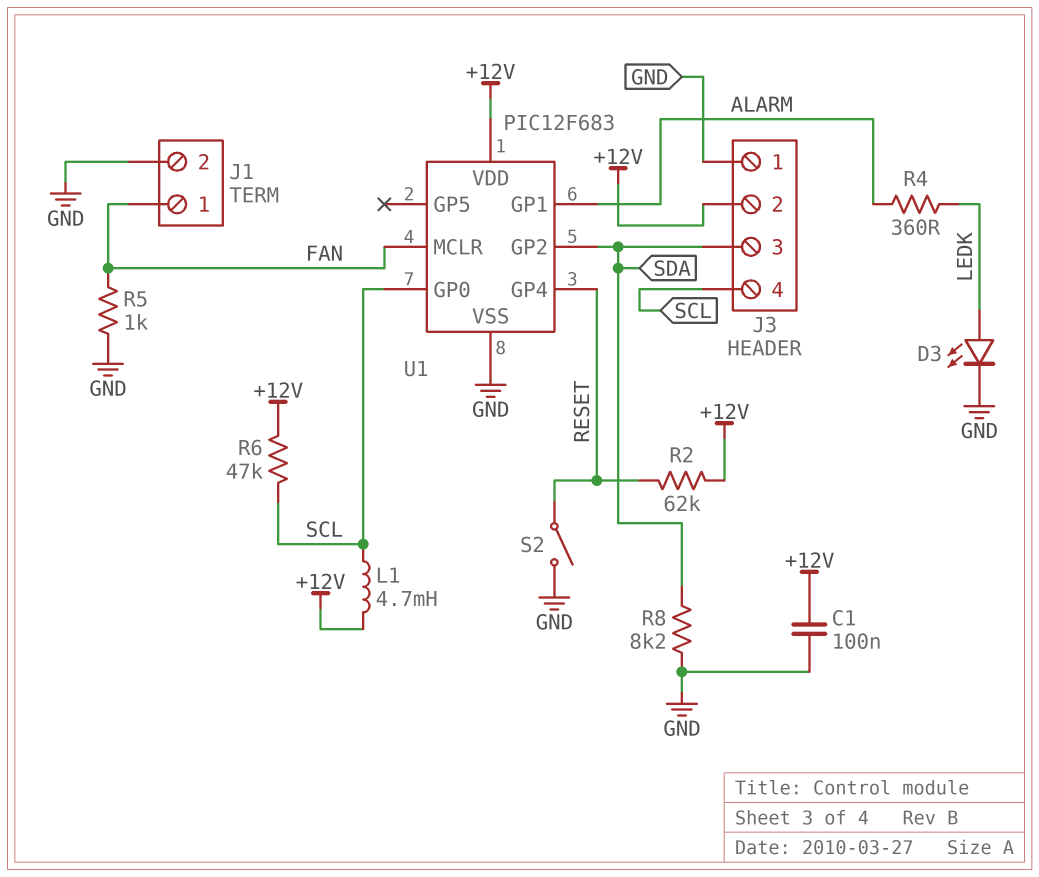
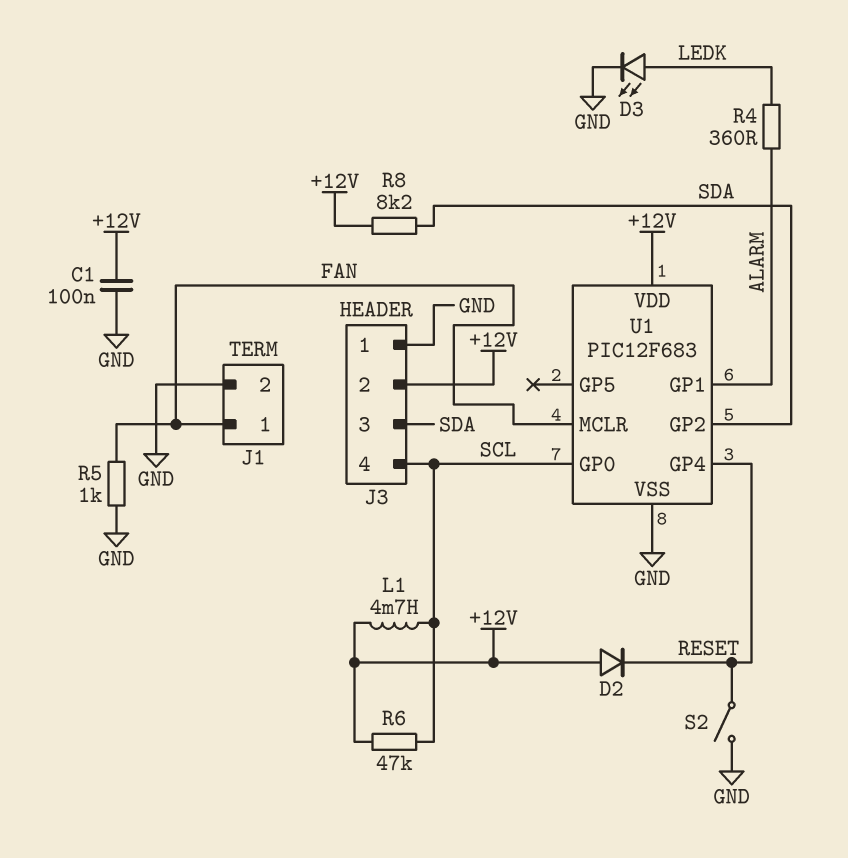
D2: none -> diode (A +12V, K RESET)
R2: 62k (+12V, RESET) -> none
R8: 8.2k (GND, SDA) -> 8.2k (+12V, SDA)

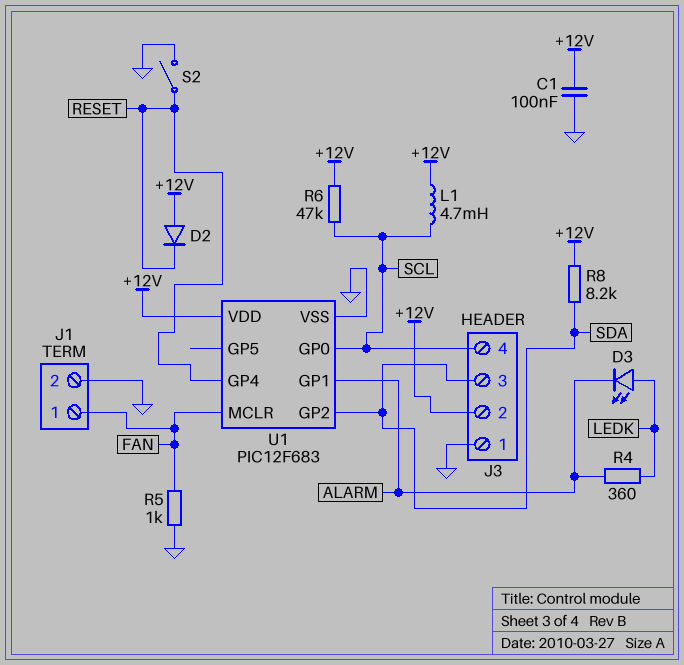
D3: LED (A LEDK, K GND) -> LED (A LEDK, K ALARM)

